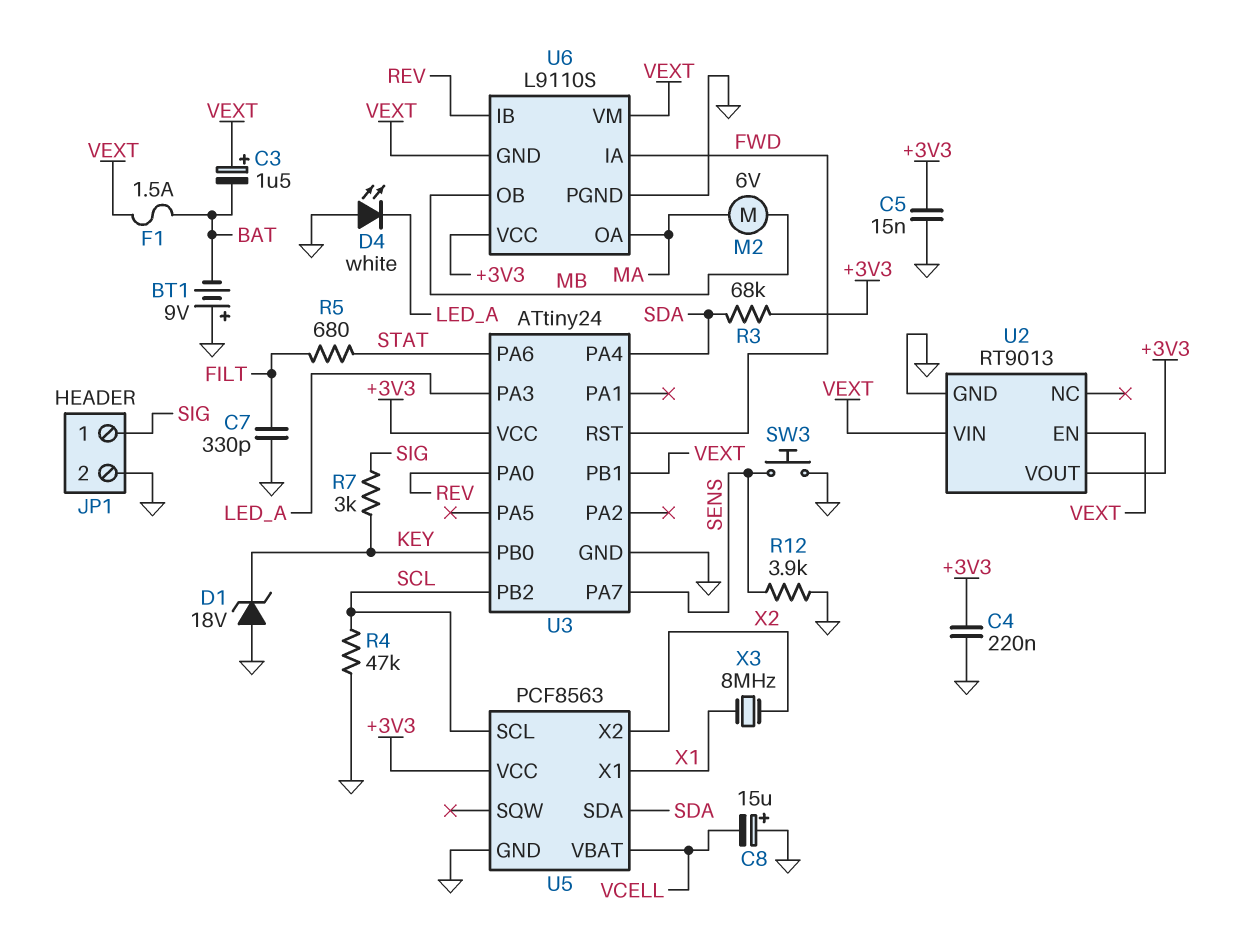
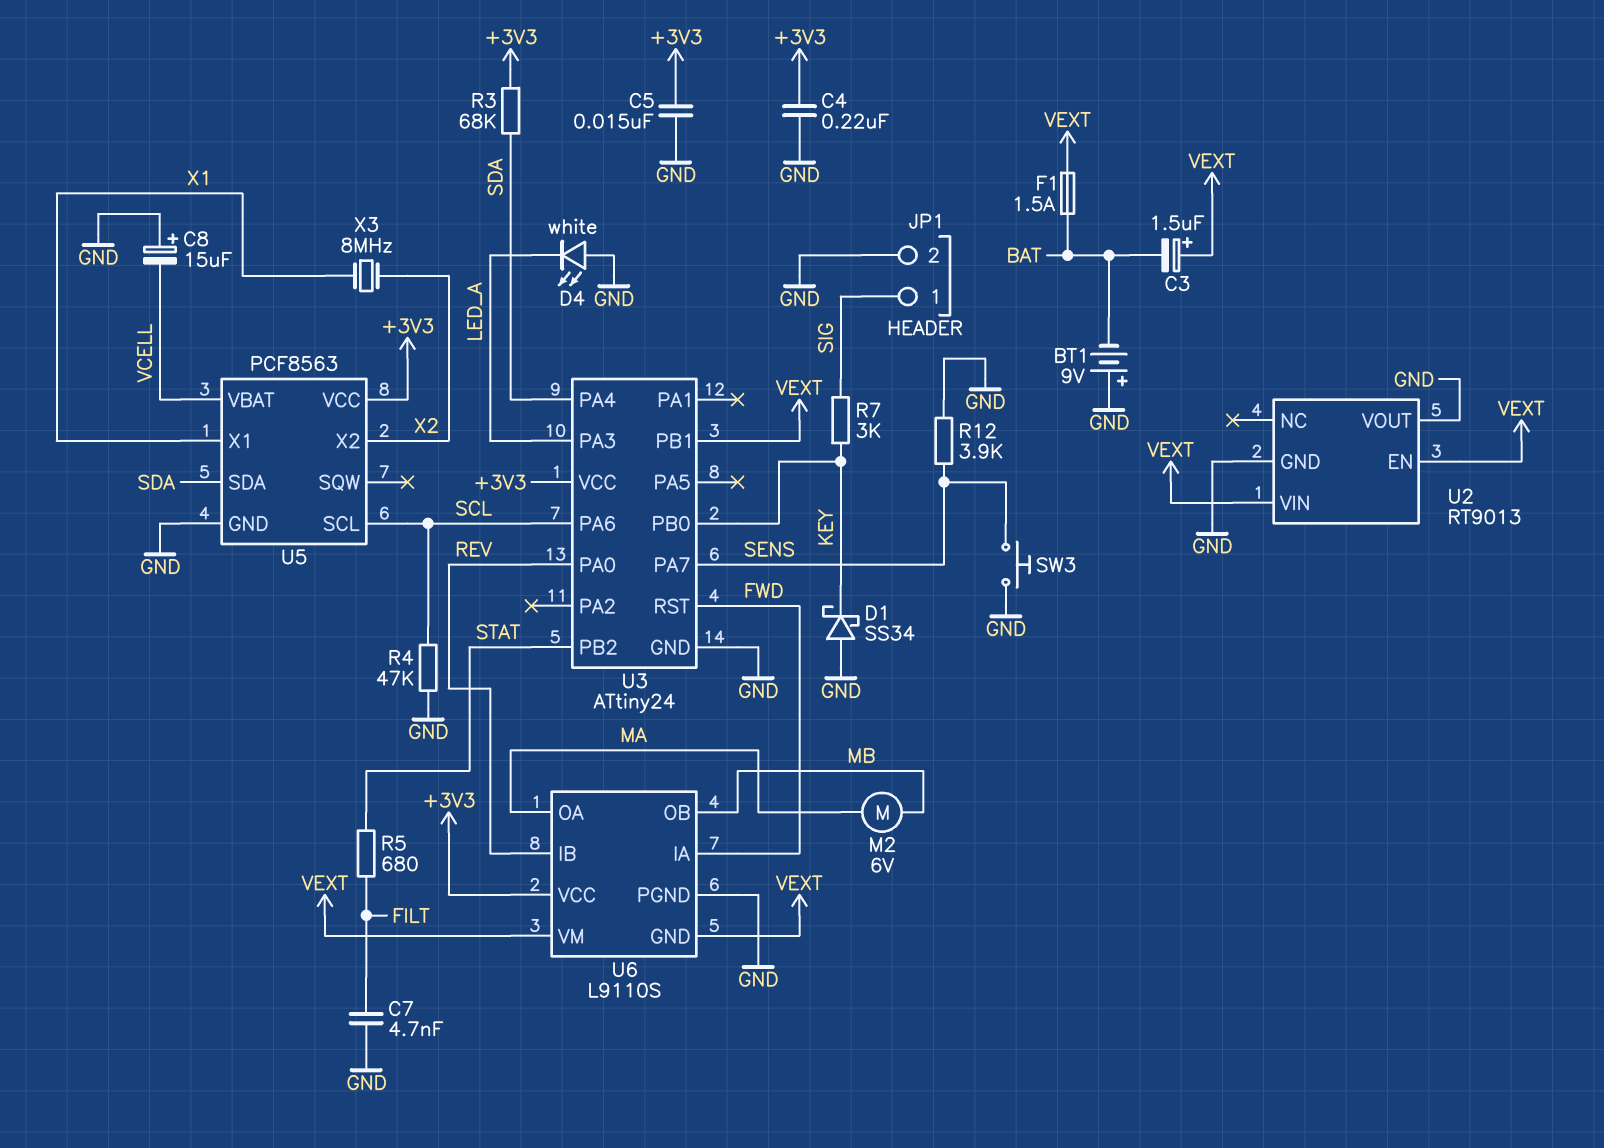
C7: 330pF (FILT, GND) -> 4.7nF (FILT, GND)
D1: zener 18V (A GND, K KEY) -> schottky SS34 (A GND, K KEY)
U2 pin VOUT: +3V3 -> GND
U3 pin PA6: STAT -> SCL
U3 pin PB2: SCL -> STAT

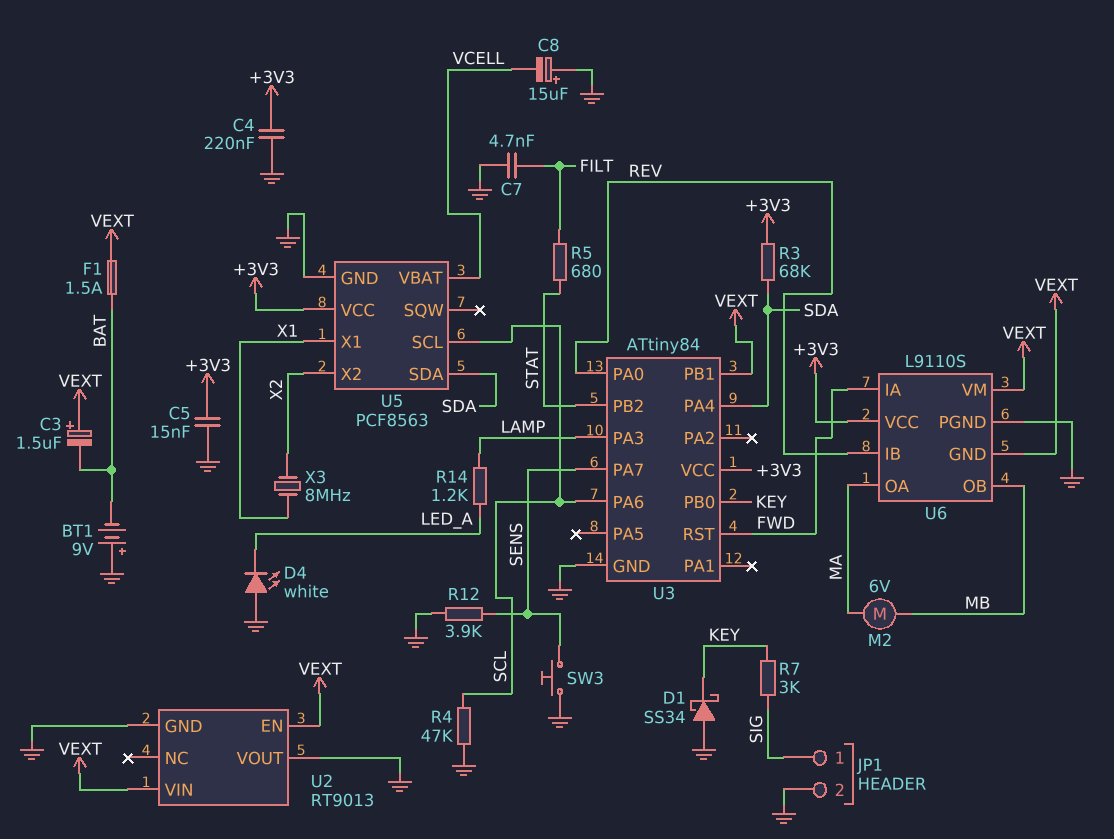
R14: none -> 1.2k (LAMP, LED_A)
U3: ATtiny24 -> ATtiny84
U3 pin PA3: LED_A -> LAMP

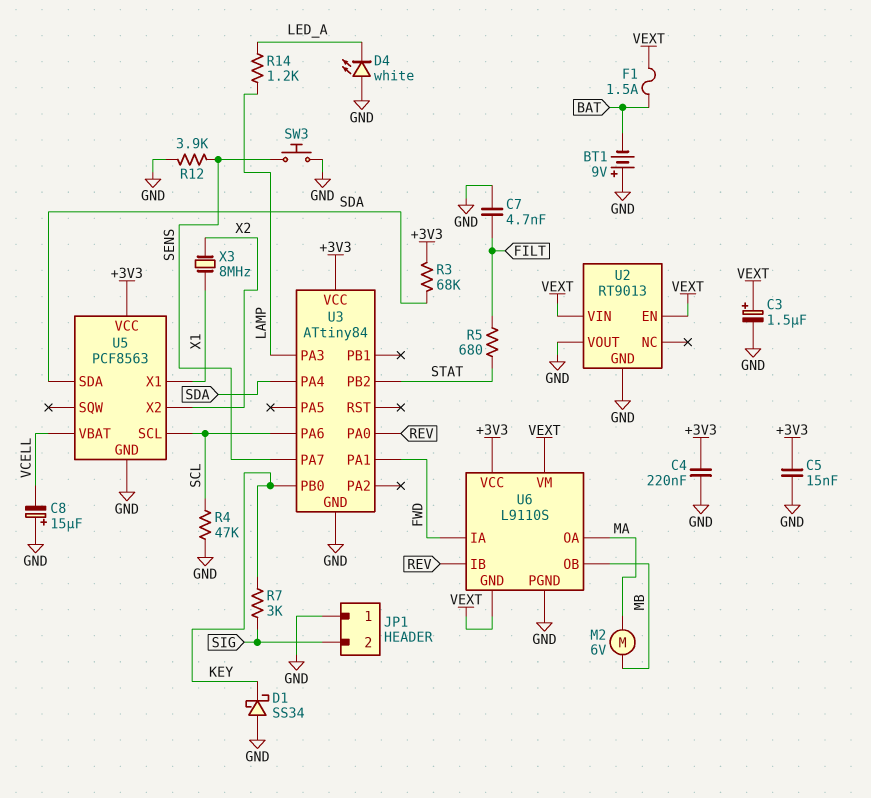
C3: 1.5uF (plus VEXT, minus BAT) -> 1.5uF (plus VEXT, minus GND)
JP1 pin 1: SIG -> GND
JP1 pin 2: GND -> SIG
U3 pin PA1: none -> FWD
U3 pin PB1: VEXT -> none
U3 pin RST: FWD -> none

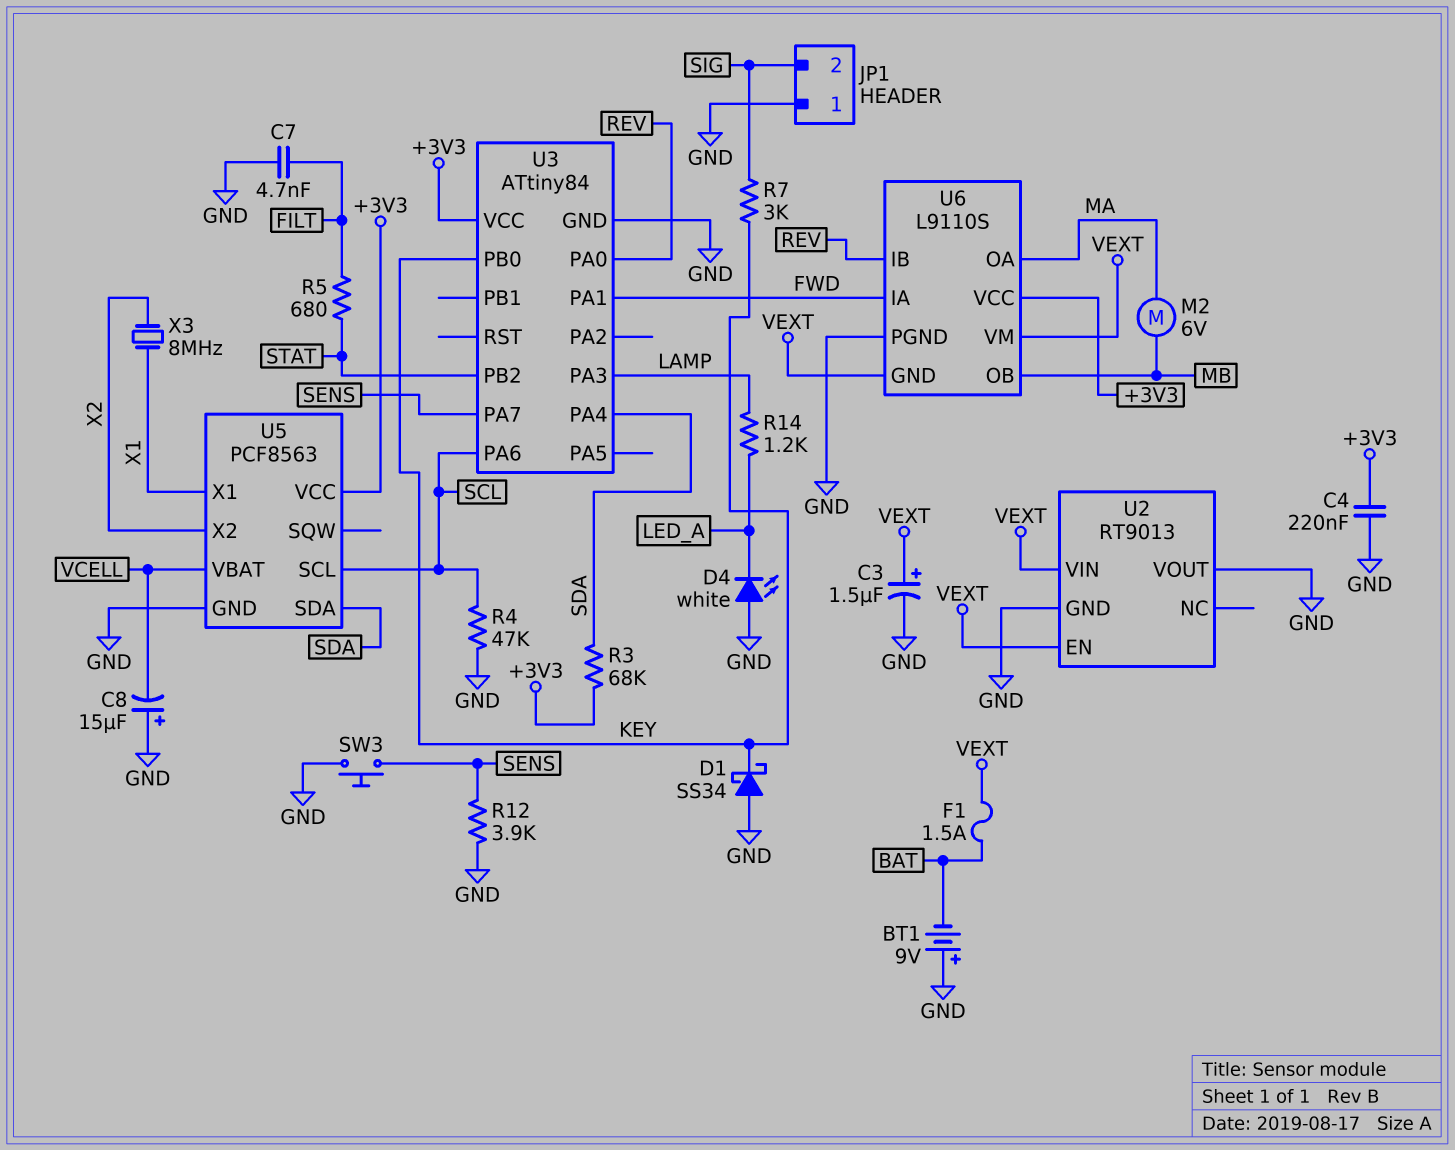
C5: 15nF (+3V3, GND) -> none

